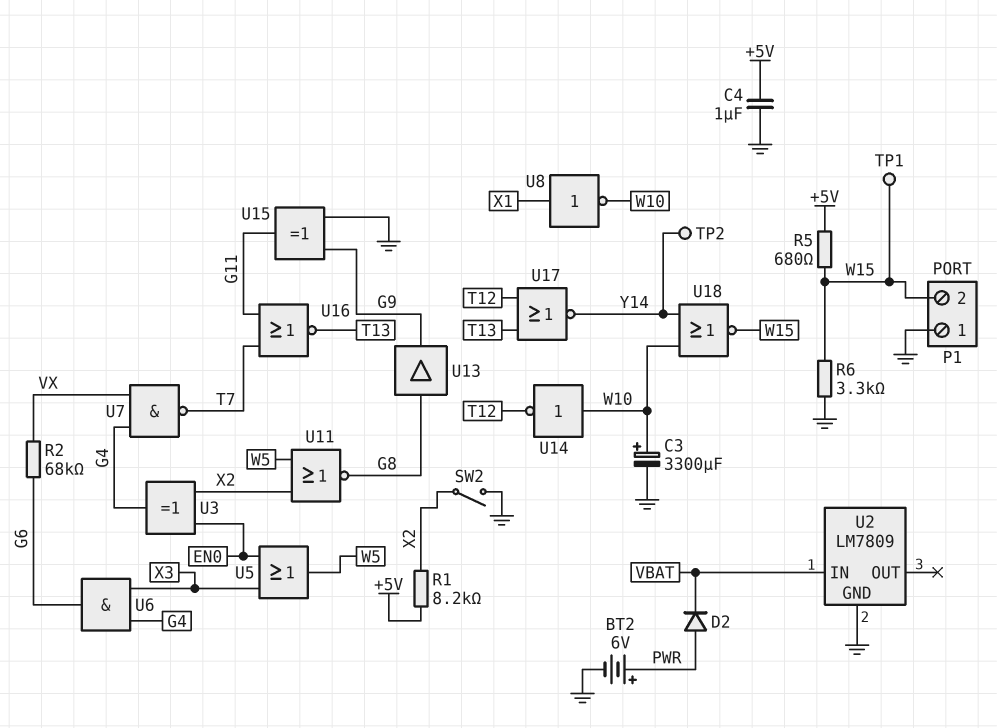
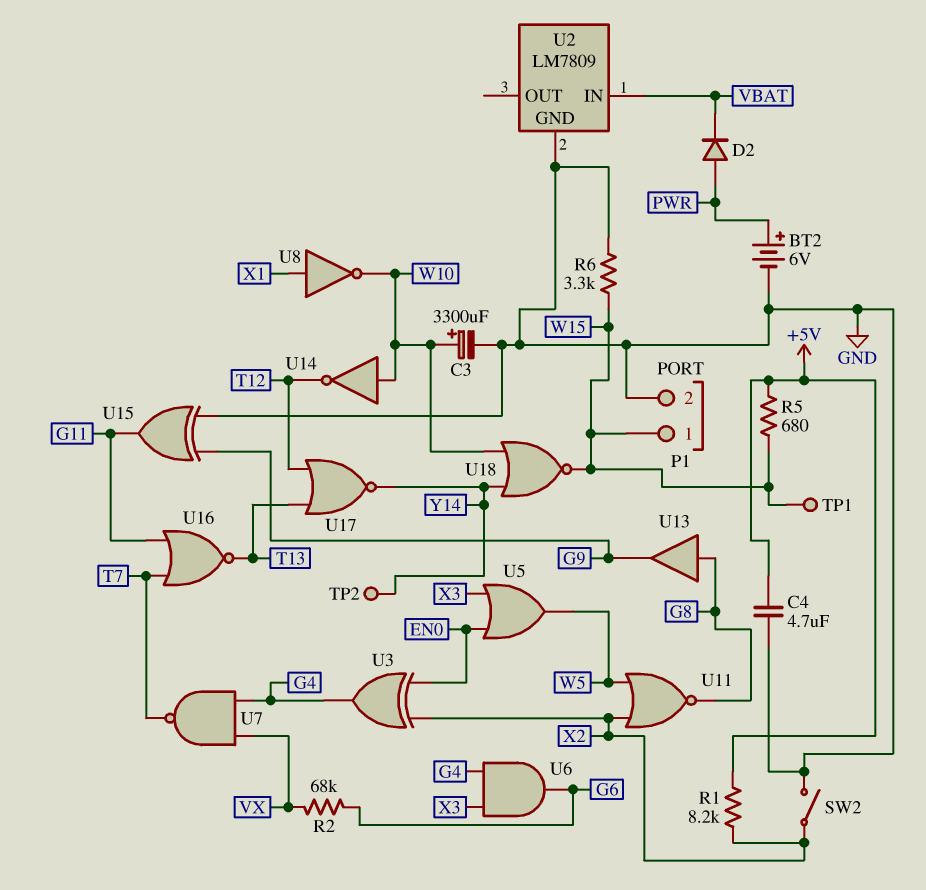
C4: 1uF (+5V, GND) -> 4.7uF (+5V, GND)
P1 pin 1: GND -> W15
P1 pin 2: W15 -> GND

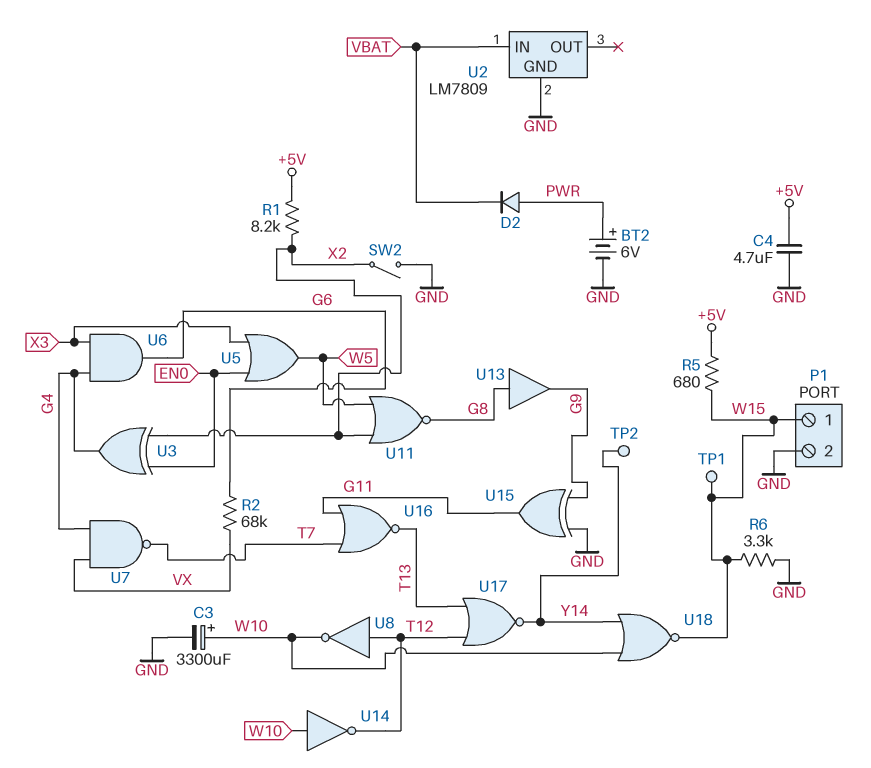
U8: NOT (in X1, out W10) -> NOT (in T12, out W10)

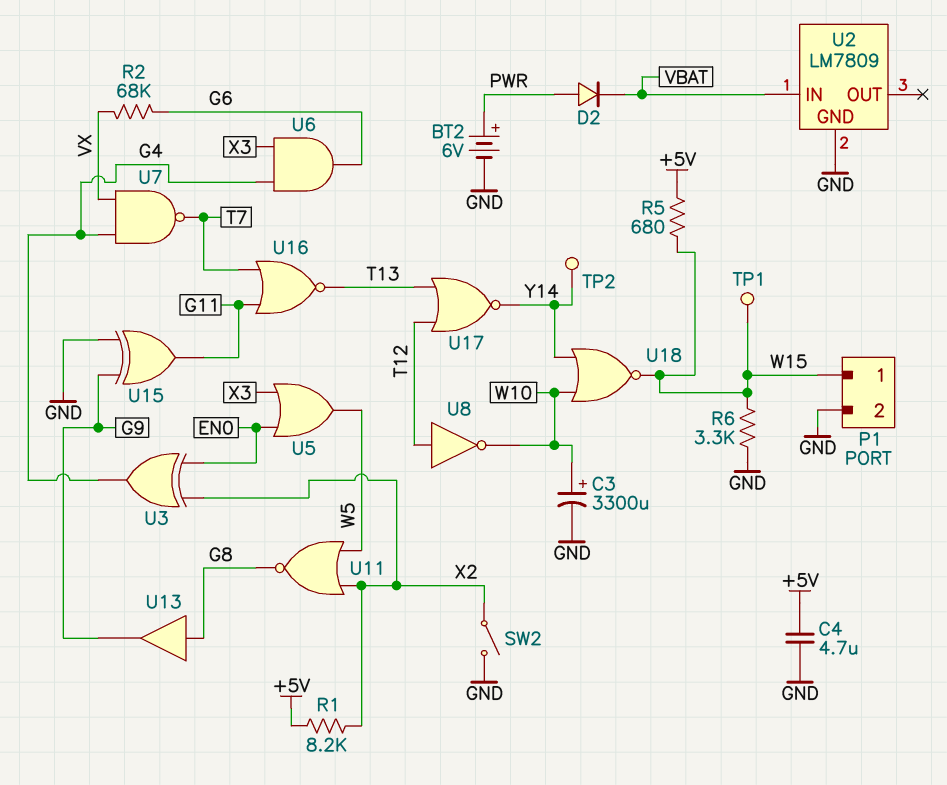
U14: NOT (in W10, out T12) -> none

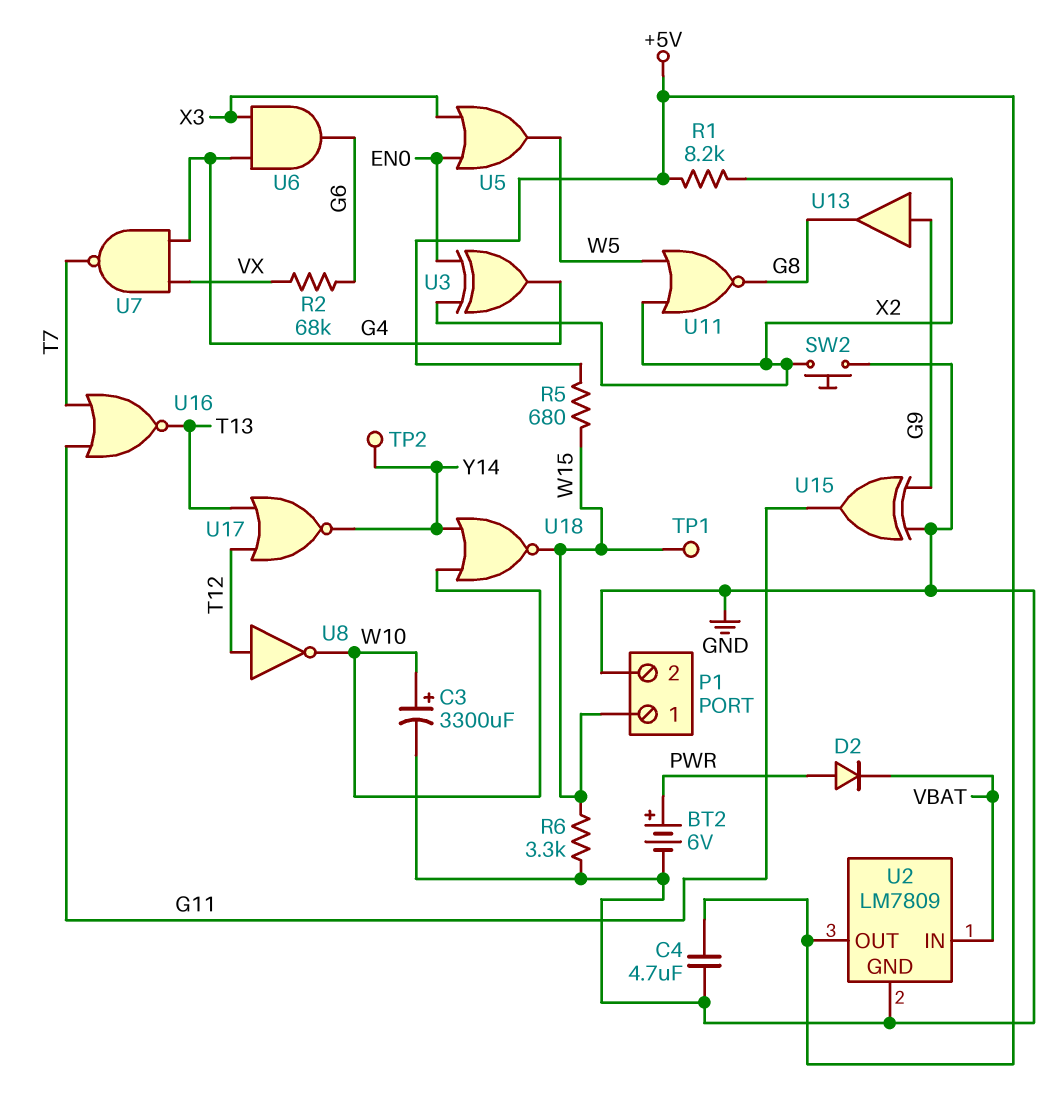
SW2: switch (GND, X2) -> button (GND, X2)
U2 pin OUT: none -> +5V
U13: buffer (in G8, out G9) -> buffer (in G9, out G8)

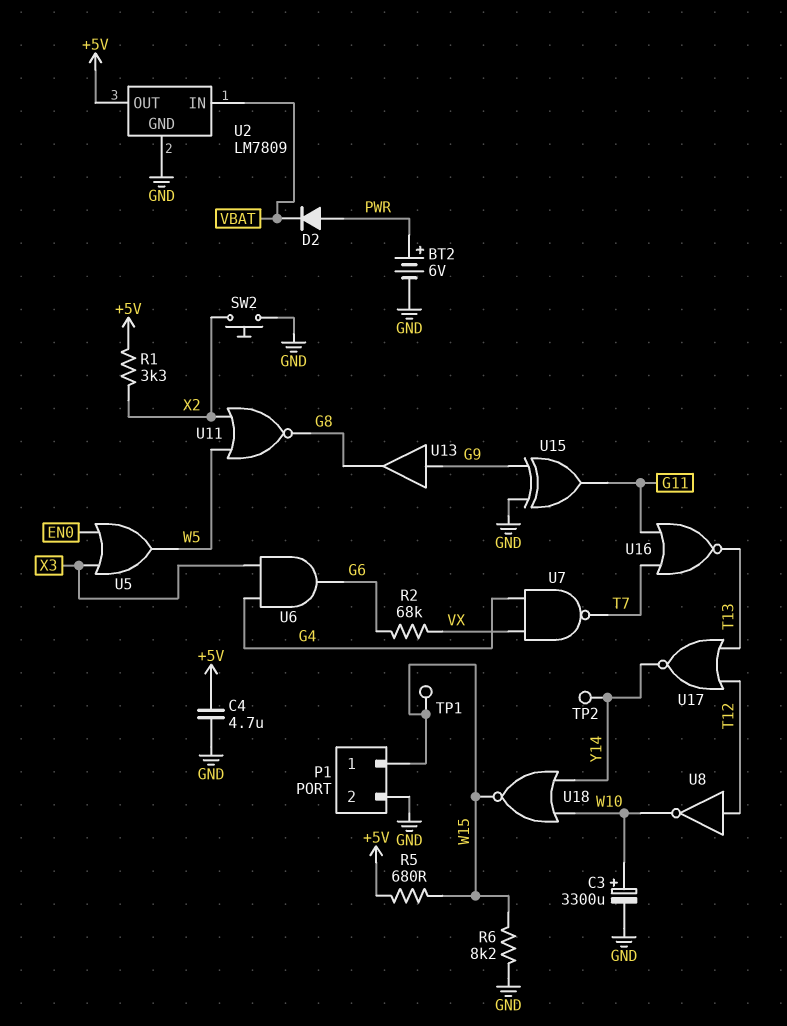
R1: 8.2k (+5V, X2) -> 3.3k (+5V, X2)
R6: 3.3k (GND, W15) -> 8.2k (GND, W15)
U3: XOR (in EN0, in X2, out G4) -> none

